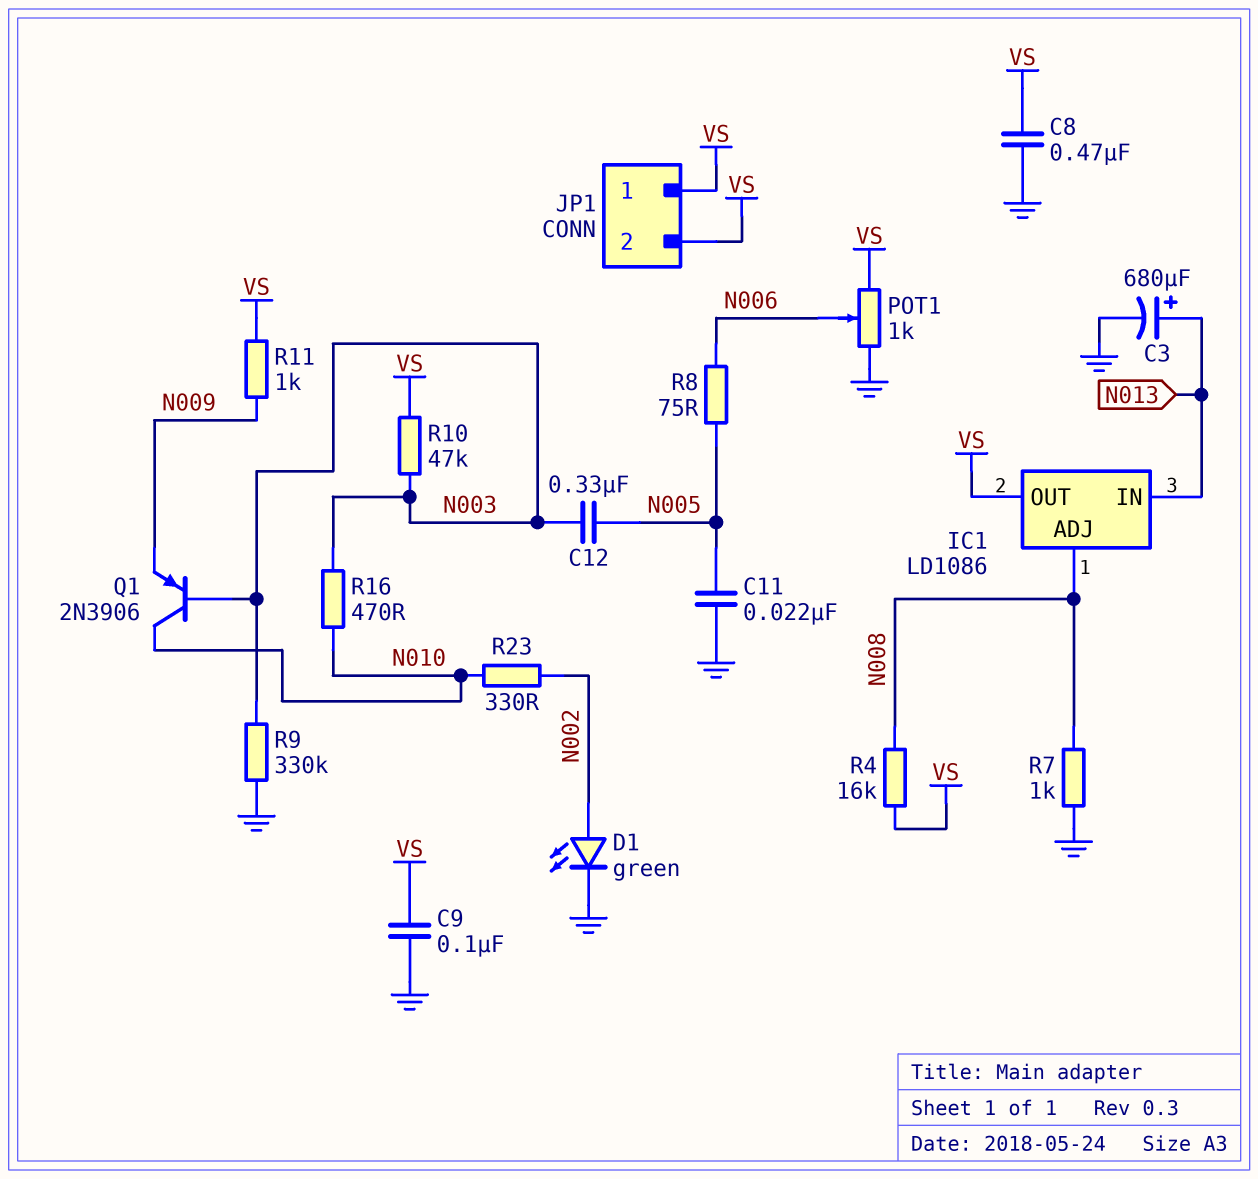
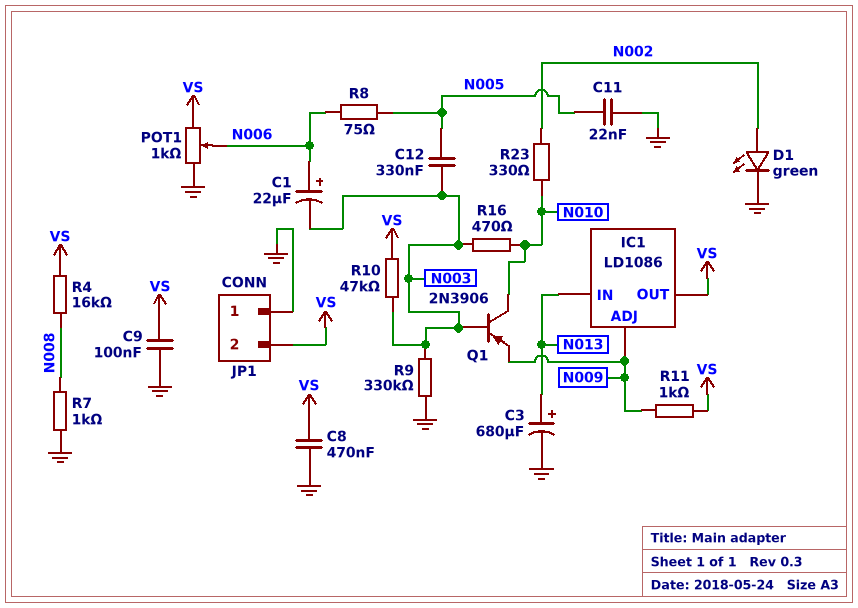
C1: none -> 22uF (plus N006, minus N003)
IC1 pin ADJ: N008 -> N009
JP1 pin 1: VS -> GND

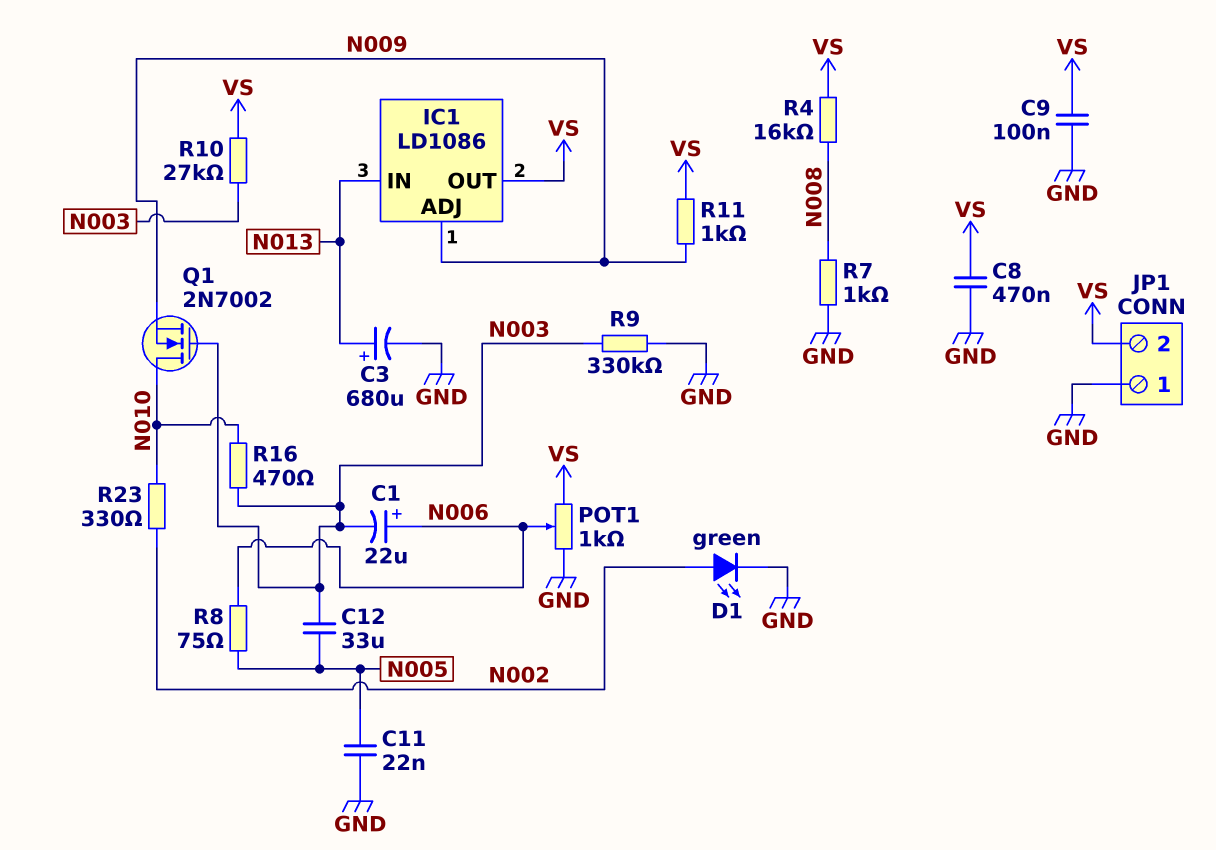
C12: 330nF (N003, N005) -> 33uF (N003, N005)
Q1: PNP 2N3906 (B N003, C N010, E N009) -> NMOS 2N7002 (G N003, D N010, S N009)
R10: 47k (N003, VS) -> 27k (N003, VS)

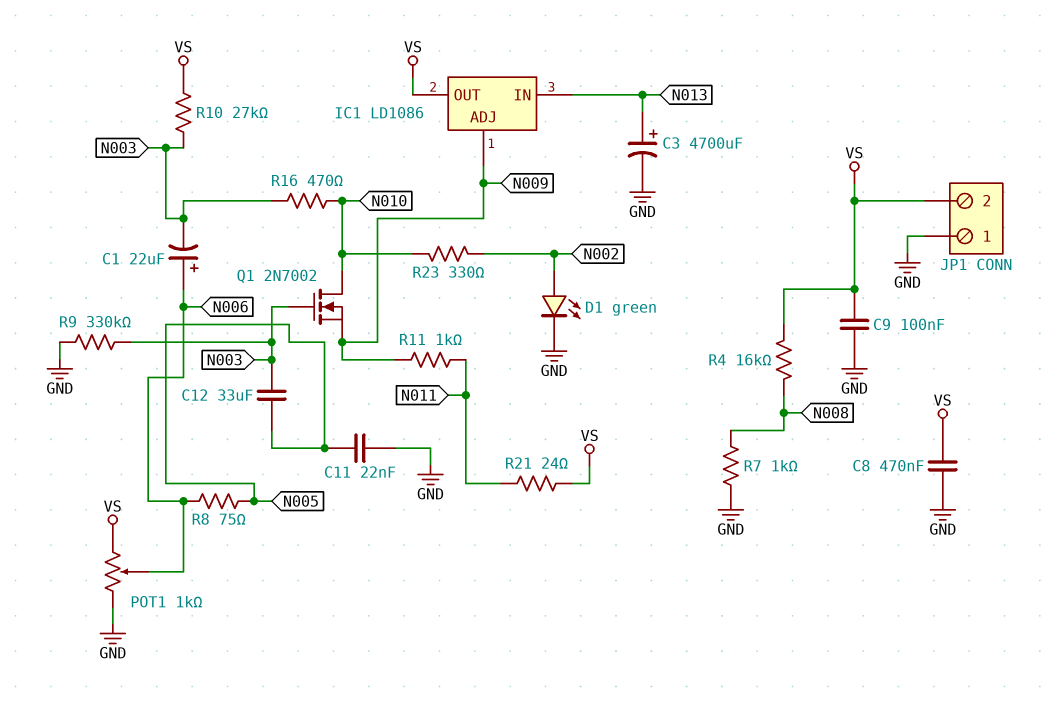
C3: 680uF (plus N013, minus GND) -> 4700uF (plus N013, minus GND)
R11: 1k (N009, VS) -> 1k (N009, N011)
R21: none -> 24 (N011, VS)

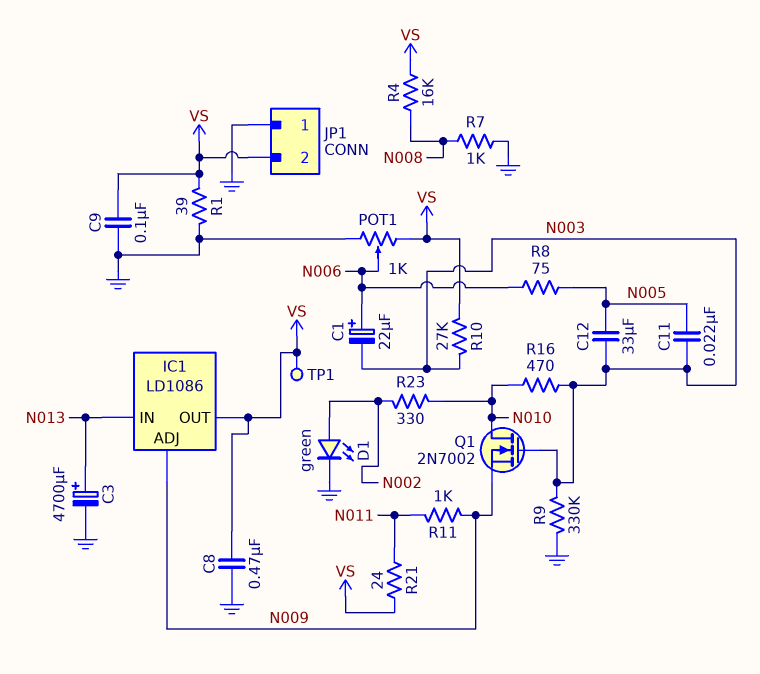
C11: 22nF (GND, N005) -> 22nF (N003, N005)
R1: none -> 39 (GND, VS)
TP1: none -> test point (VS)

